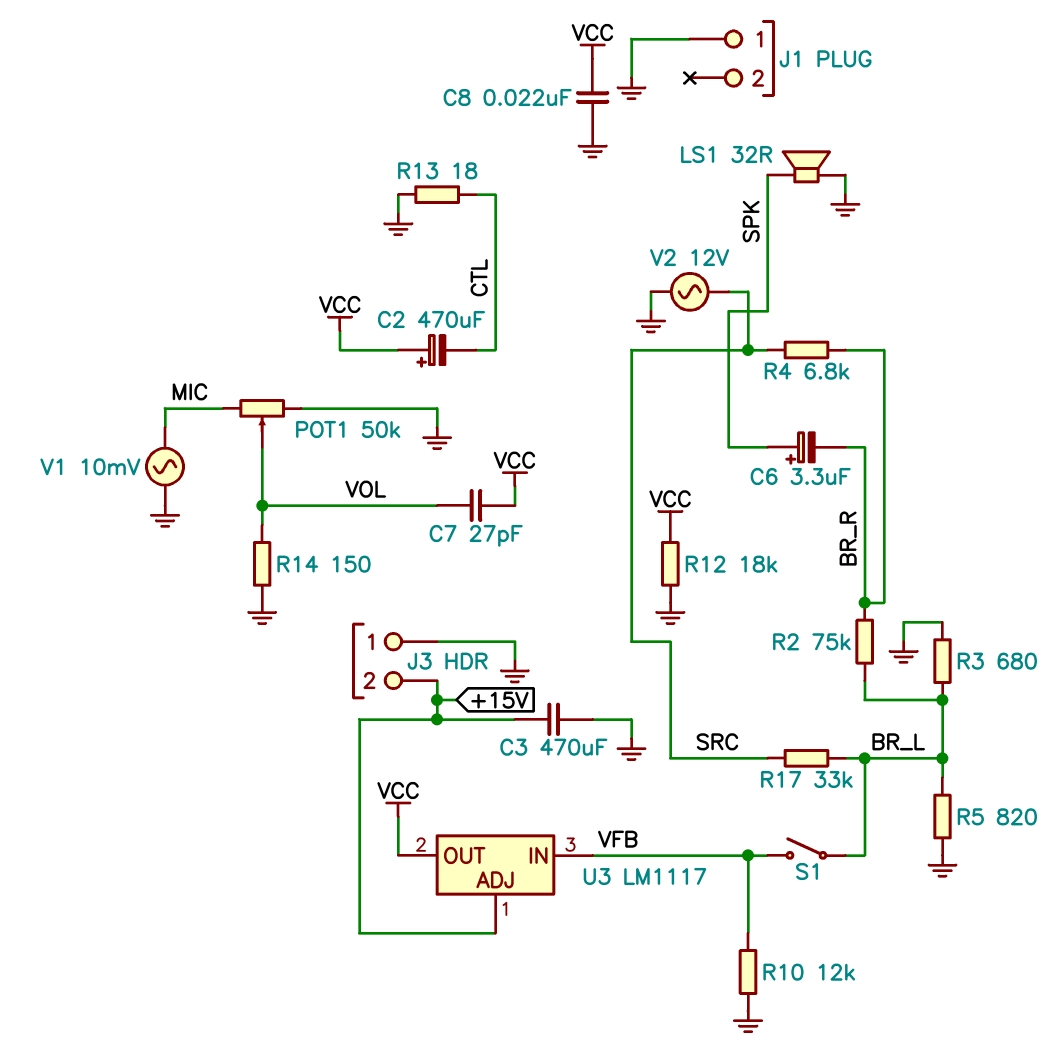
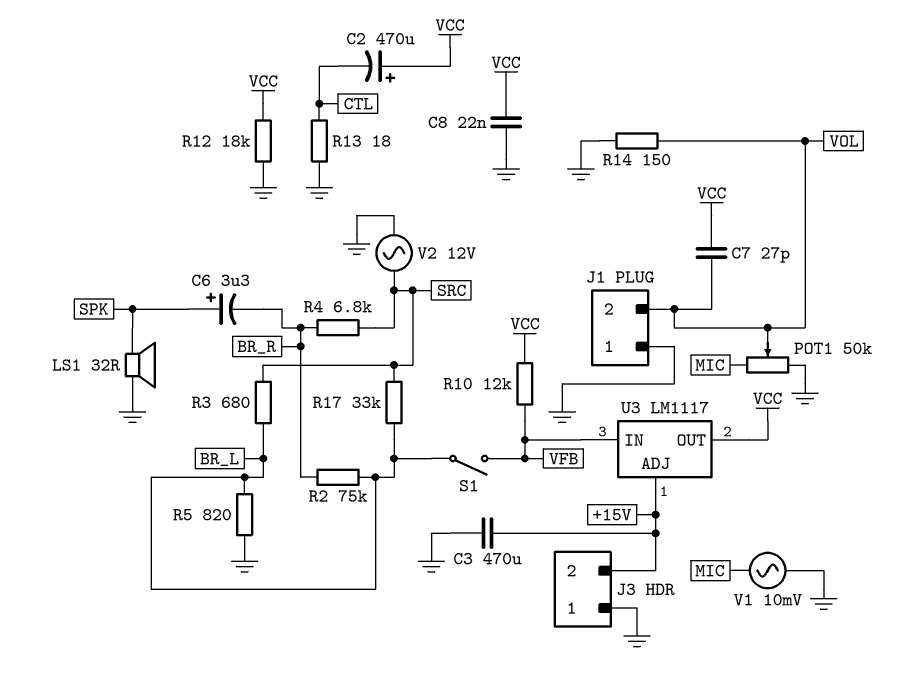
J1 pin 2: none -> VOL
R3: 680 (BR_L, GND) -> 680 (BR_L, SRC)
R10: 12k (GND, VFB) -> 12k (VCC, VFB)

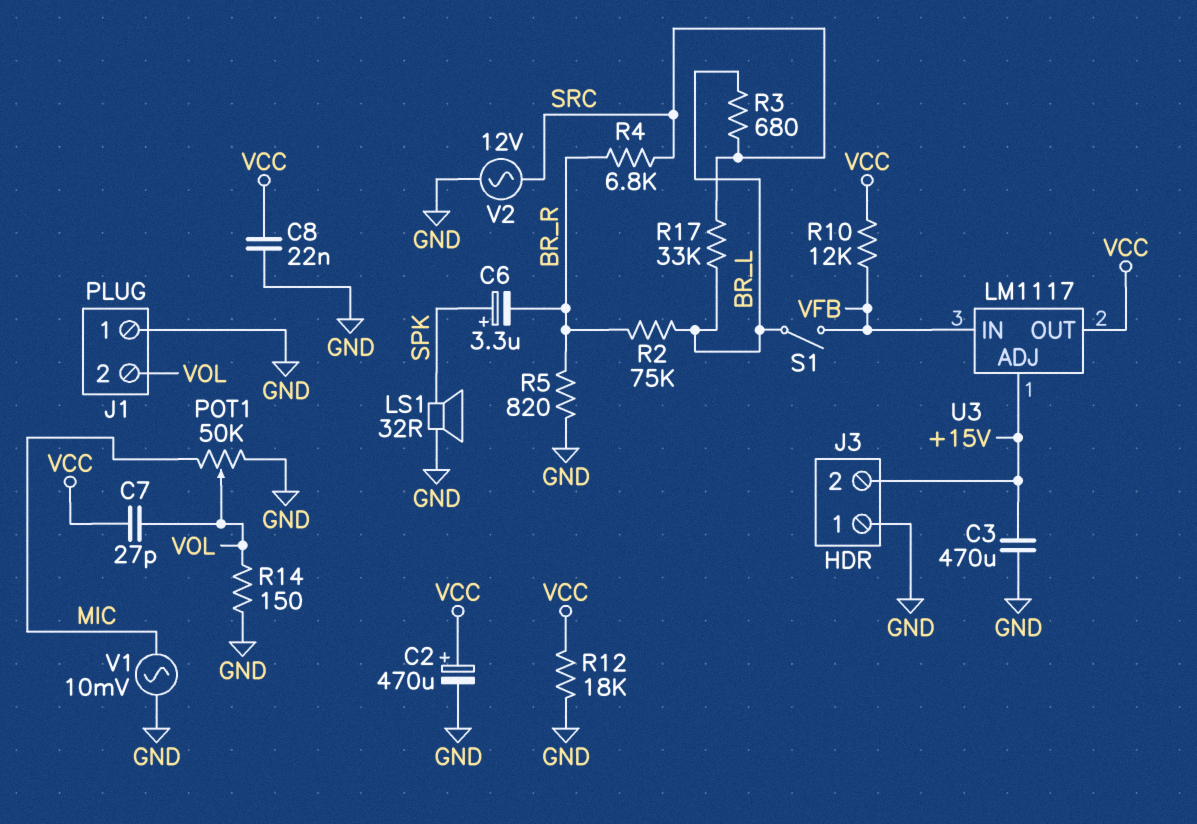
C2: 470uF (plus VCC, minus CTL) -> 470uF (plus VCC, minus GND)
R5: 820 (BR_L, GND) -> 820 (BR_R, GND)
R13: 18 (CTL, GND) -> none

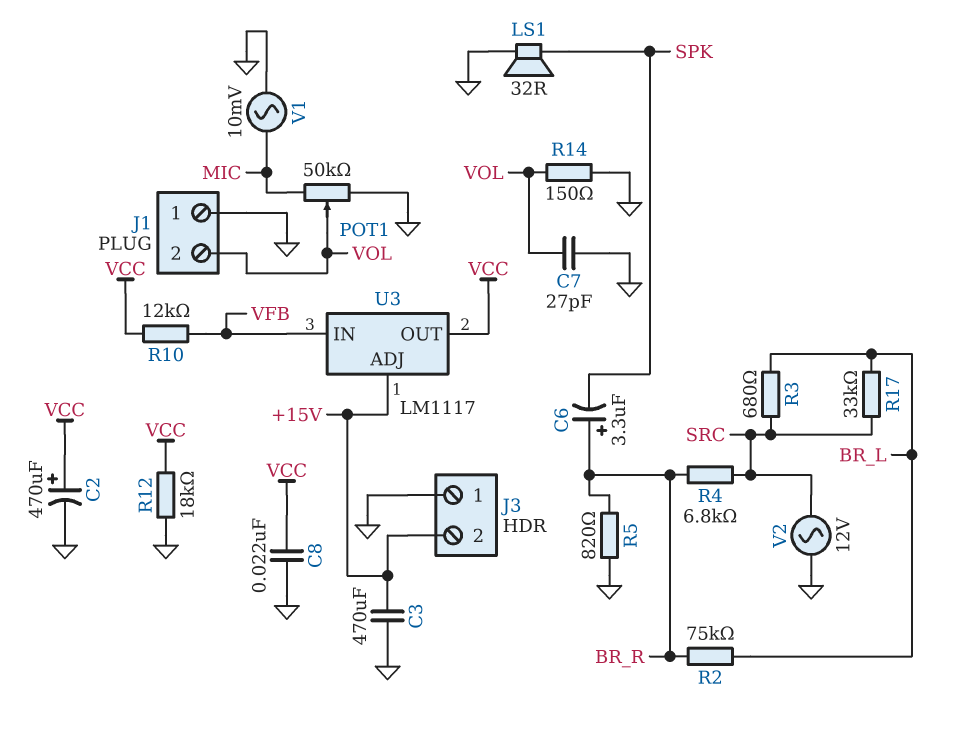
C6: 3.3uF (plus SPK, minus BR_R) -> 3.3uF (plus BR_R, minus SPK)
C7: 27pF (VCC, VOL) -> 27pF (GND, VOL)
S1: switch (BR_L, VFB) -> none

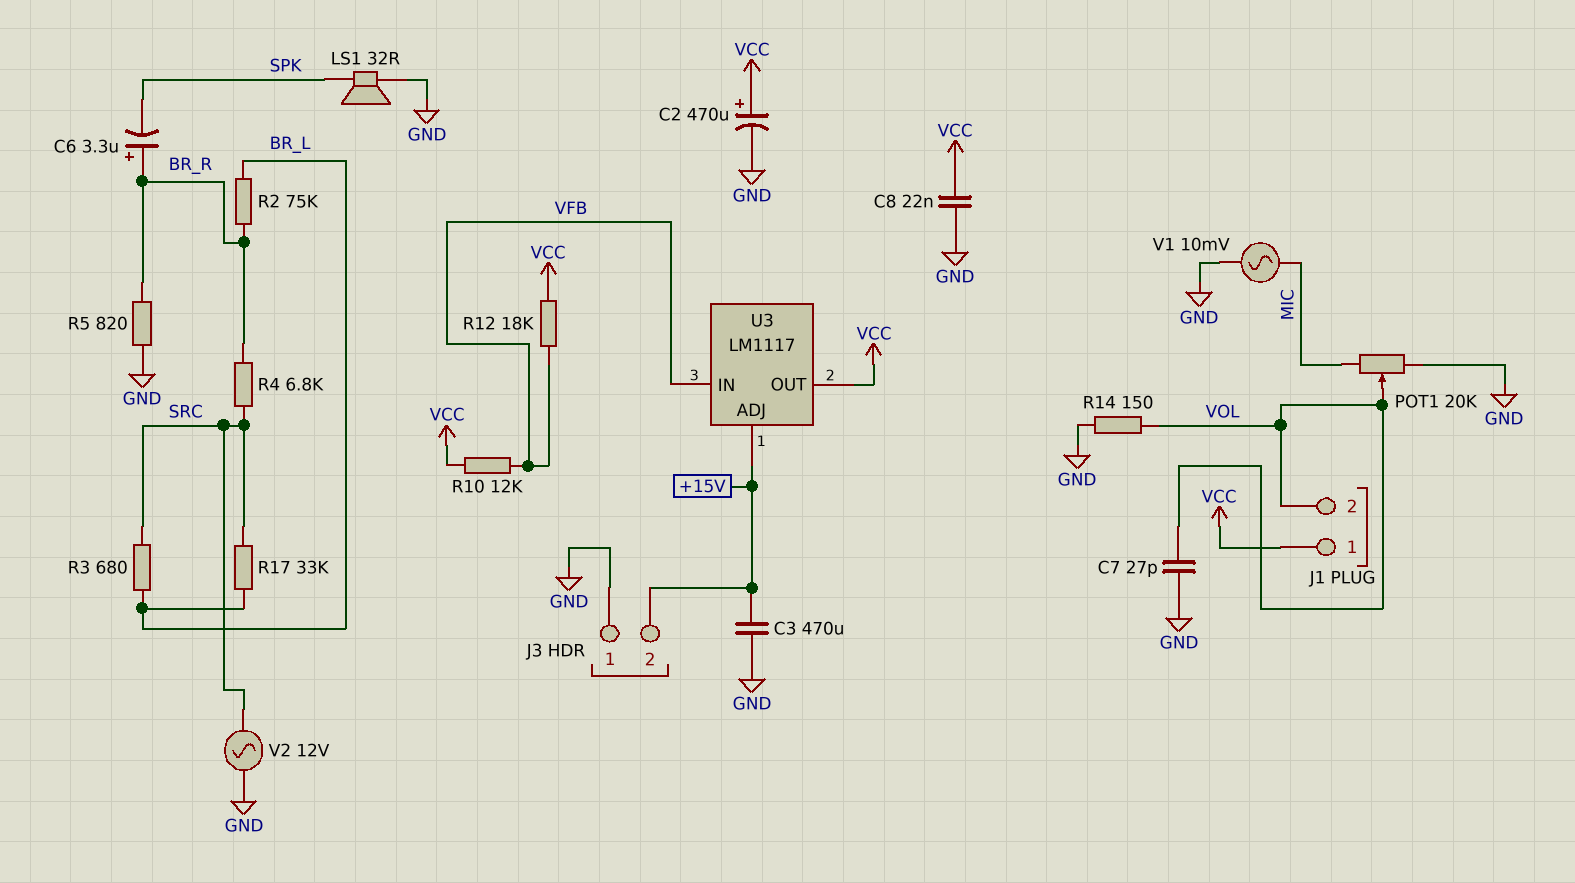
J1 pin 1: GND -> VCC
POT1: 50k (GND, MIC, wiper VOL) -> 20k (GND, MIC, wiper VOL)
R12: 18k (GND, VCC) -> 18k (VCC, VFB)

